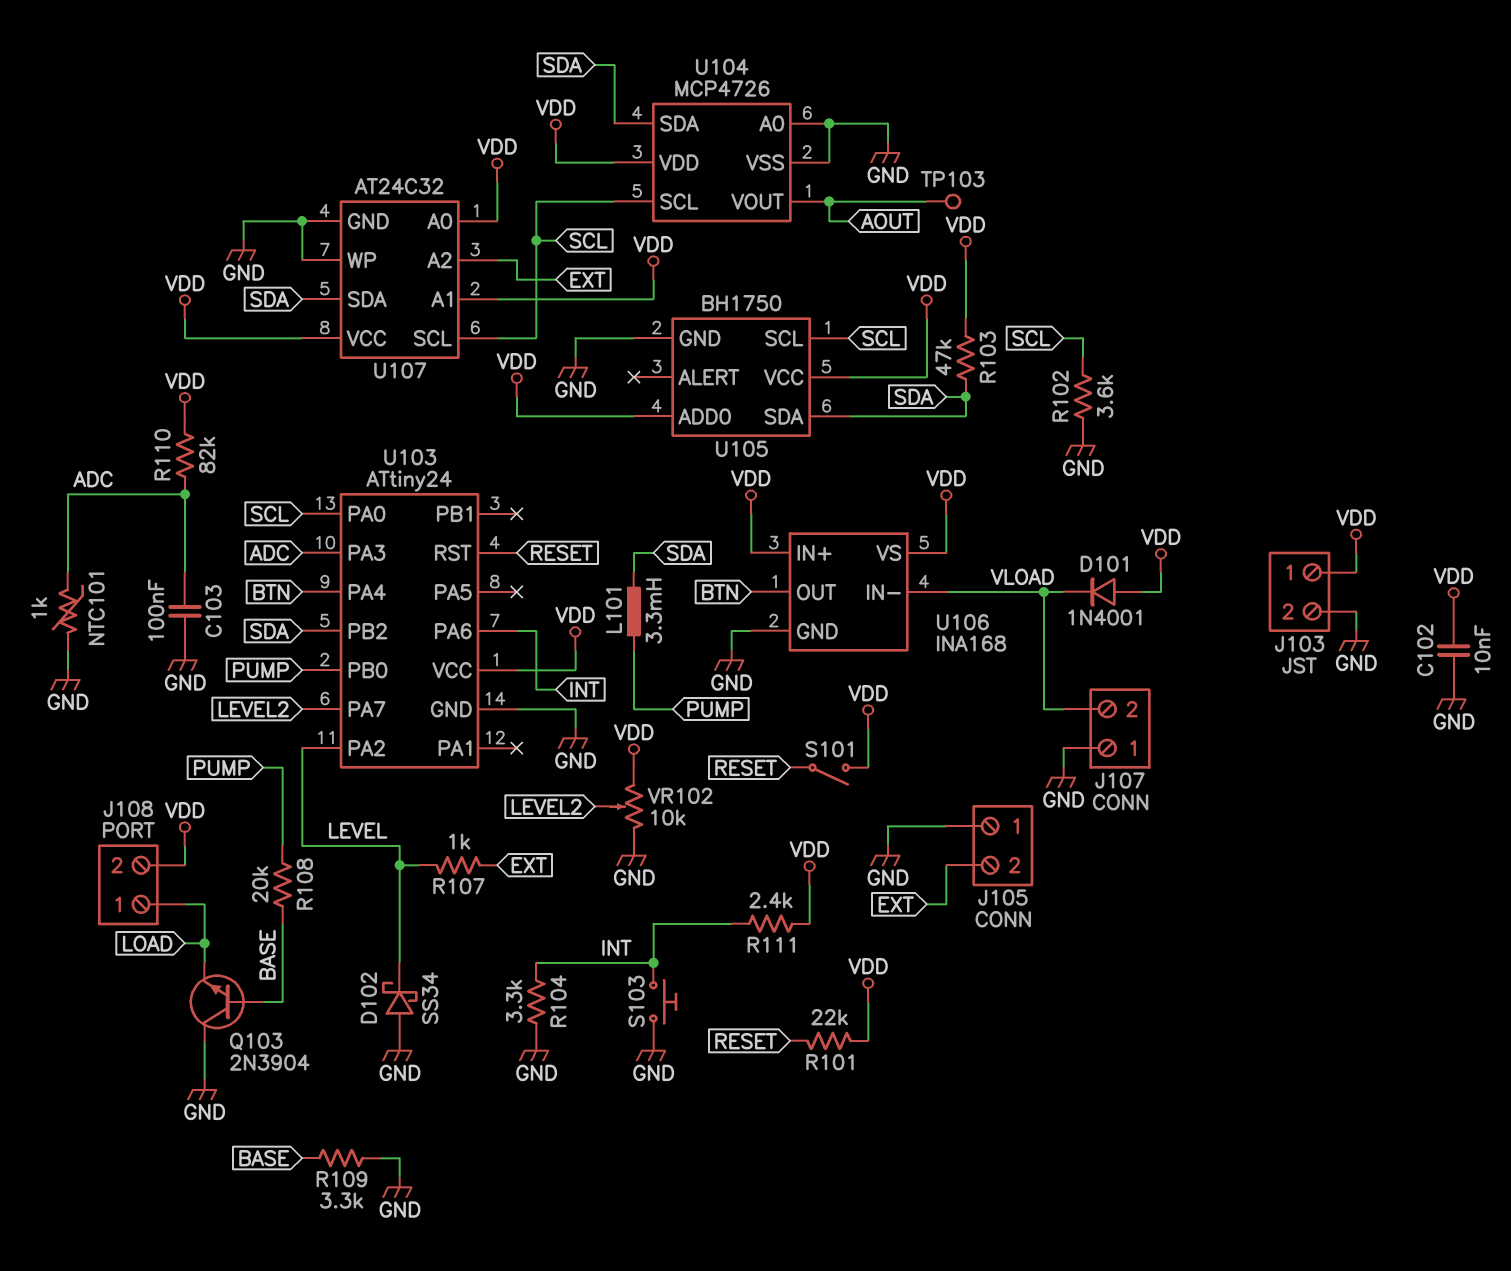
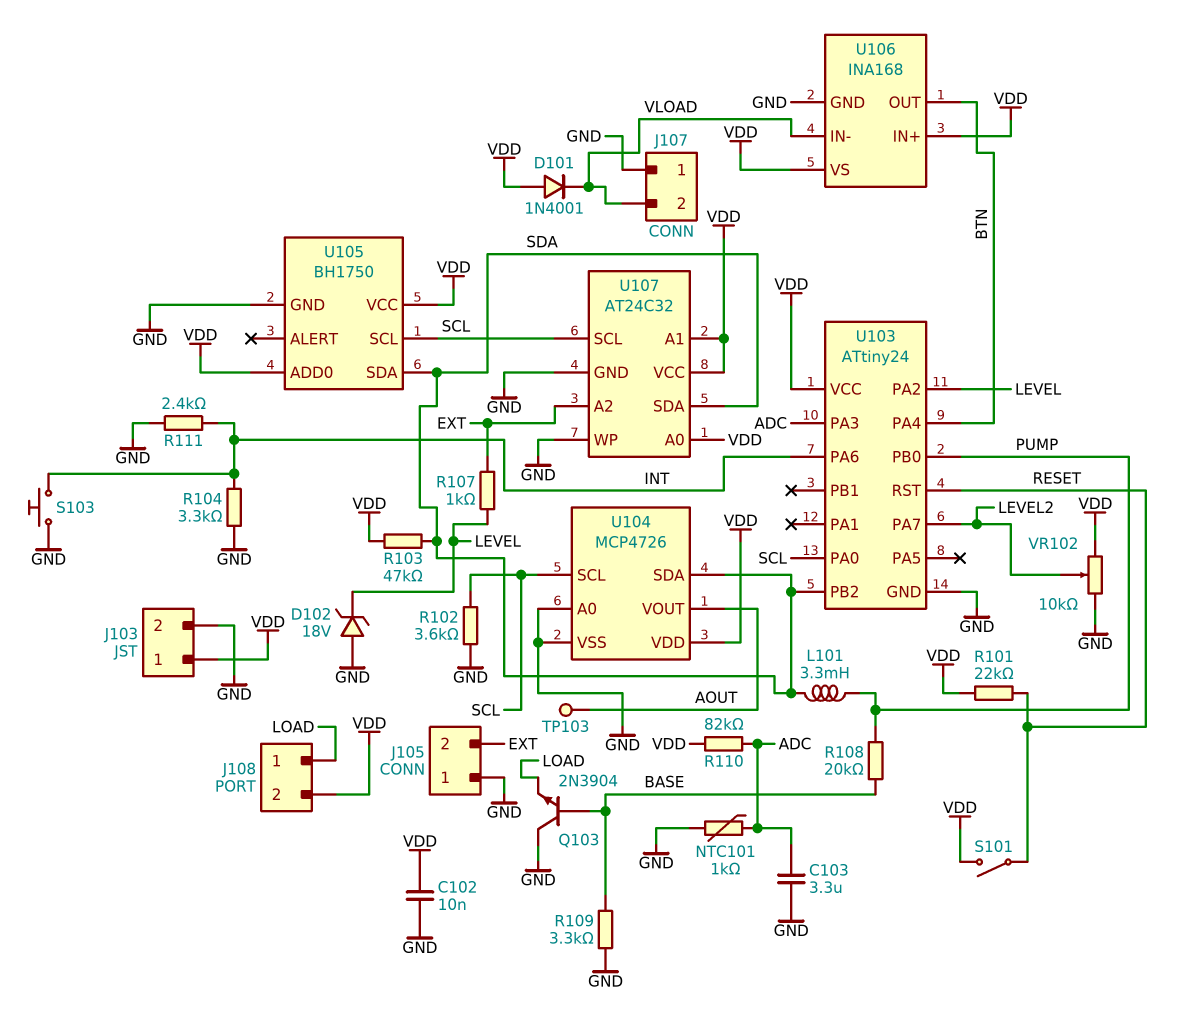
C103: 100nF (ADC, GND) -> 3.3uF (ADC, GND)
D102: schottky SS34 (A GND, K LEVEL) -> zener 18V (A GND, K LEVEL)
R111: 2.4k (INT, VDD) -> 2.4k (GND, INT)

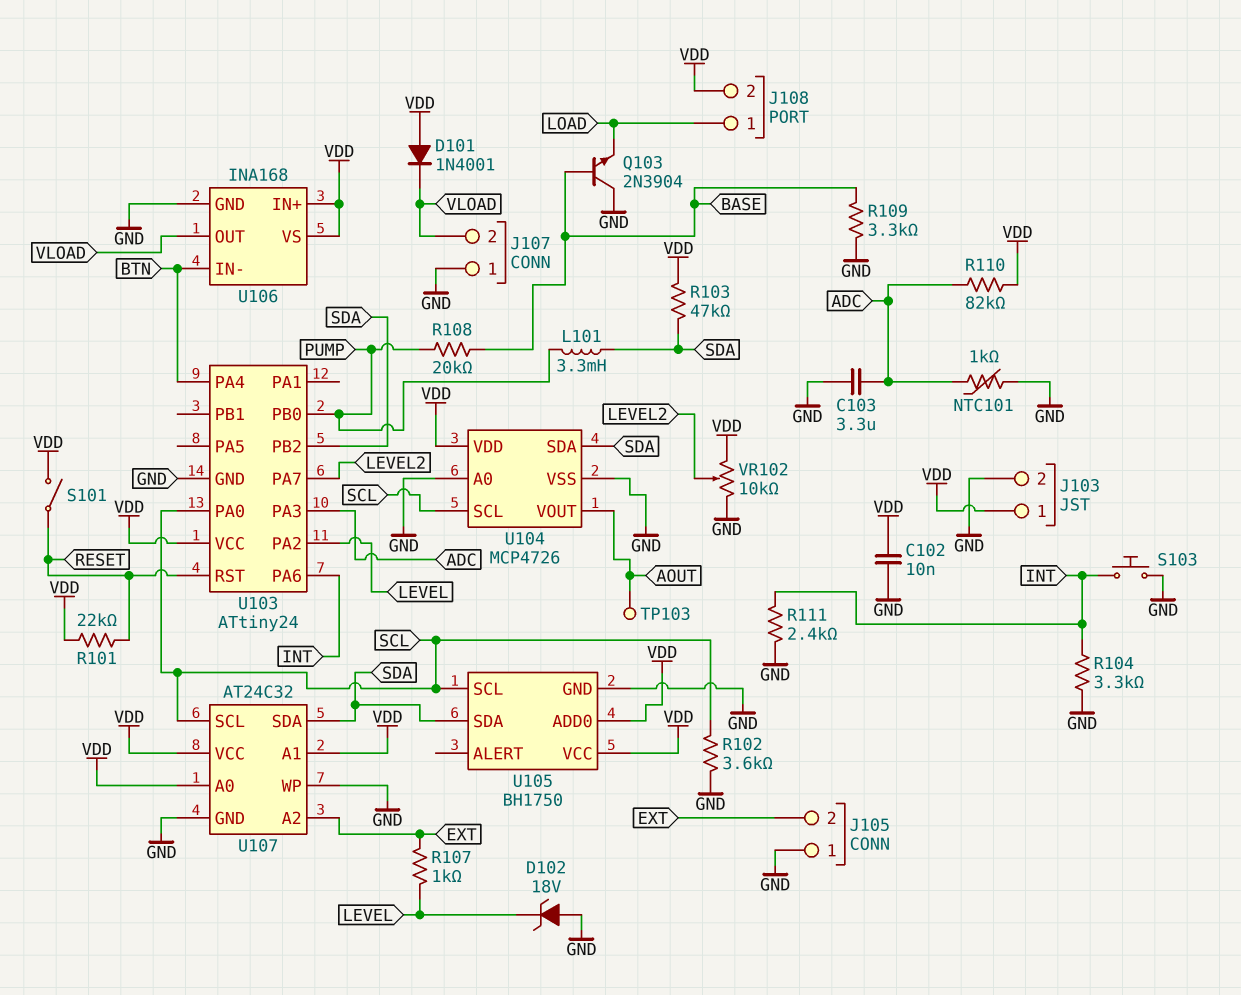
U106 pin IN-: VLOAD -> BTN
U106 pin OUT: BTN -> VLOAD

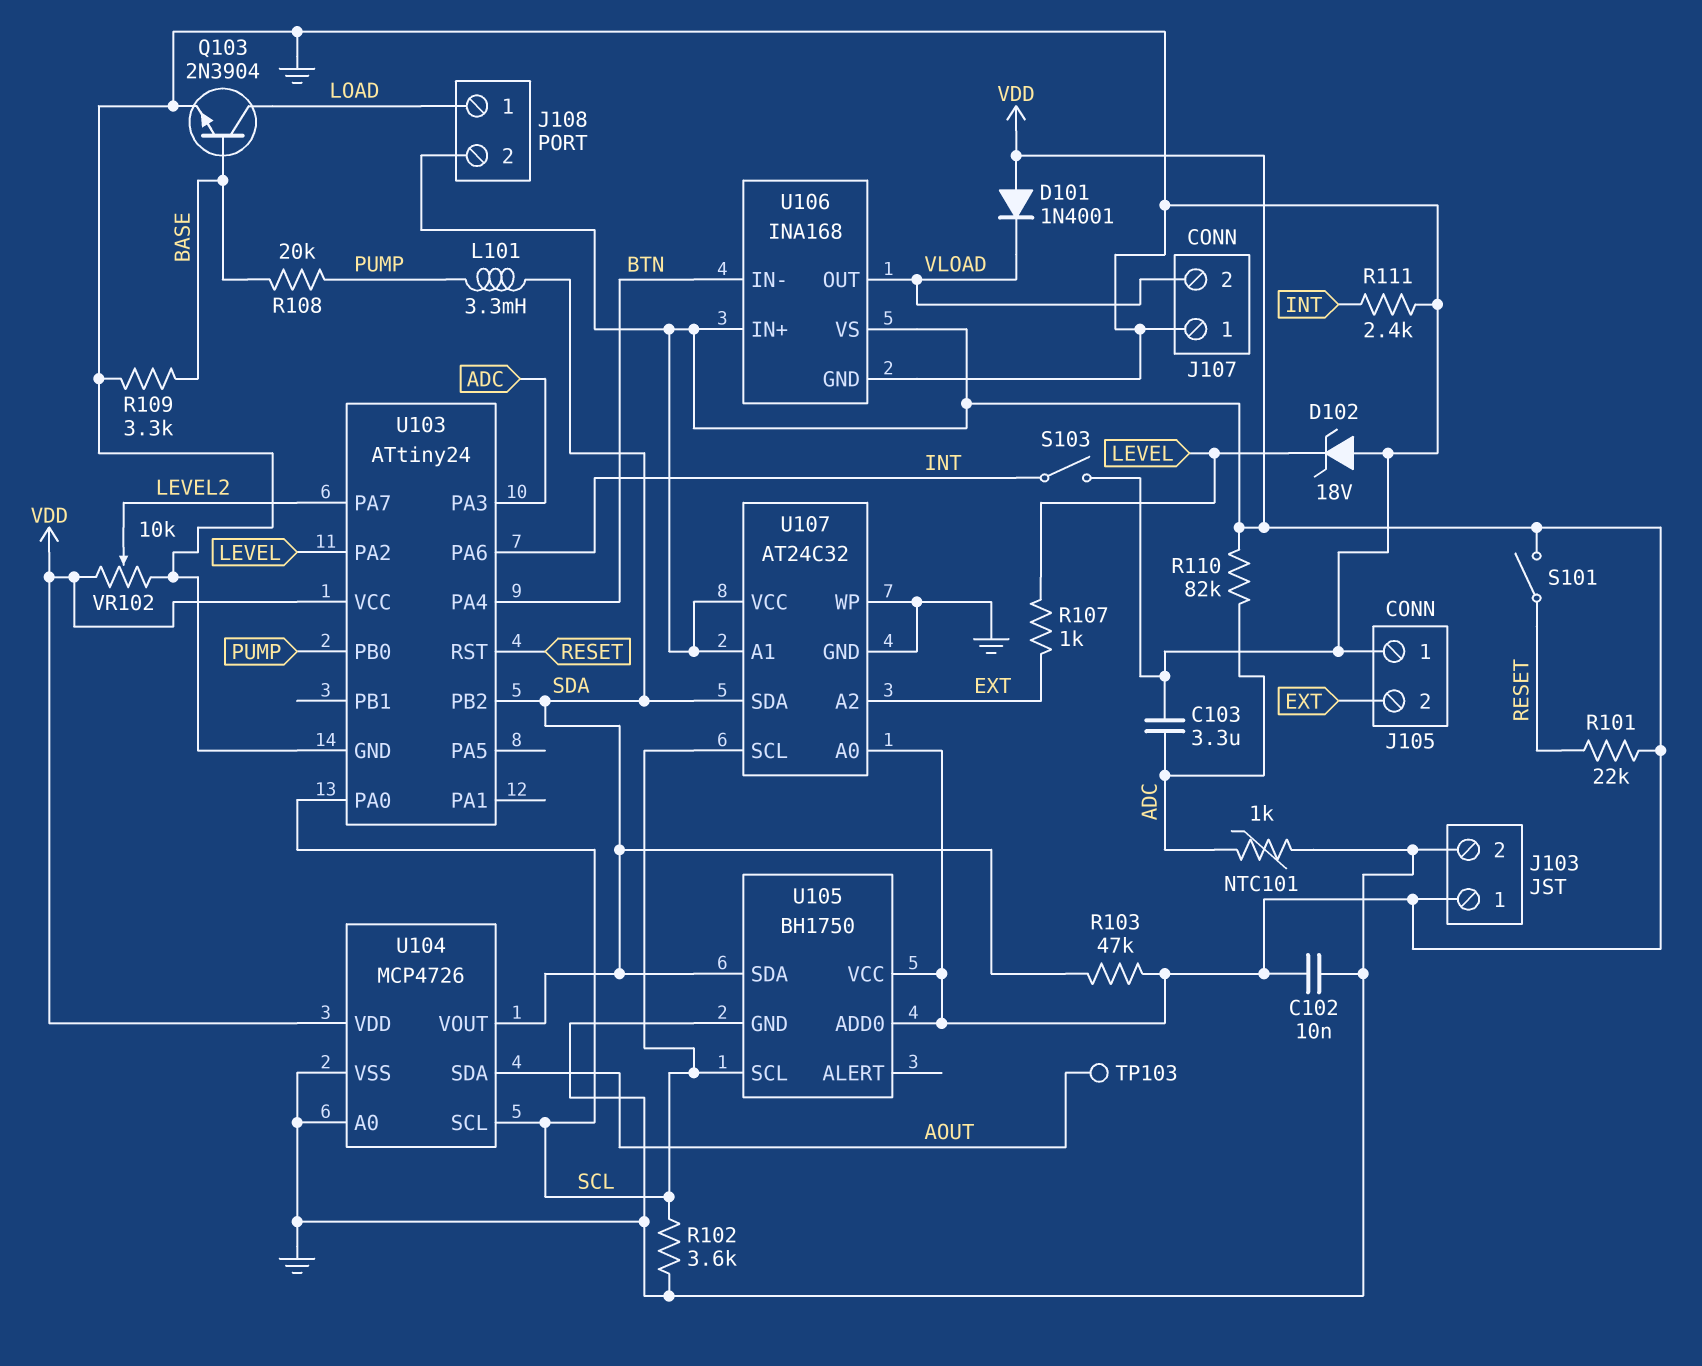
Q103: NPN 2N3904 (B BASE, C GND, E LOAD) -> NPN 2N3904 (B BASE, C LOAD, E GND)
R104: 3.3k (GND, INT) -> none
S103: button (GND, INT) -> switch (GND, INT)
U104 pin SDA: SDA -> AOUT
U104 pin VOUT: AOUT -> SDA

